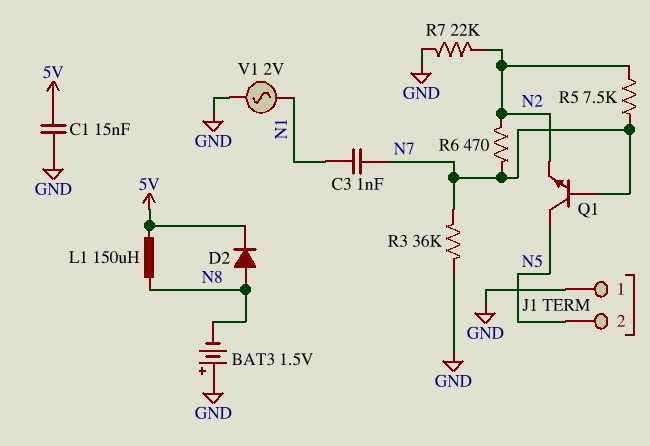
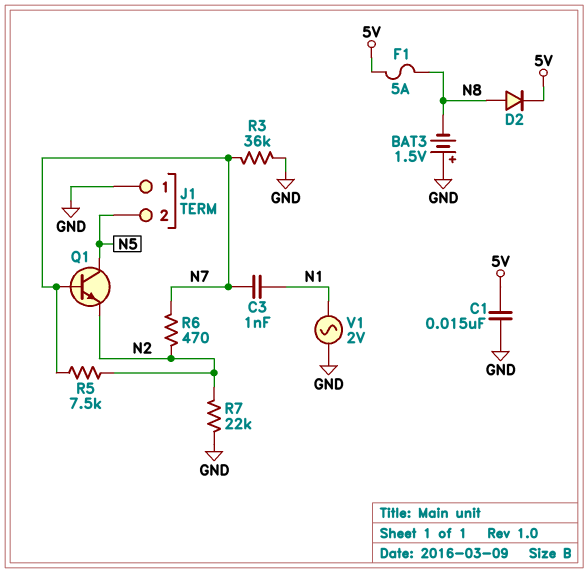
F1: none -> 5A (5V, N8)
L1: 150uH (5V, N8) -> none

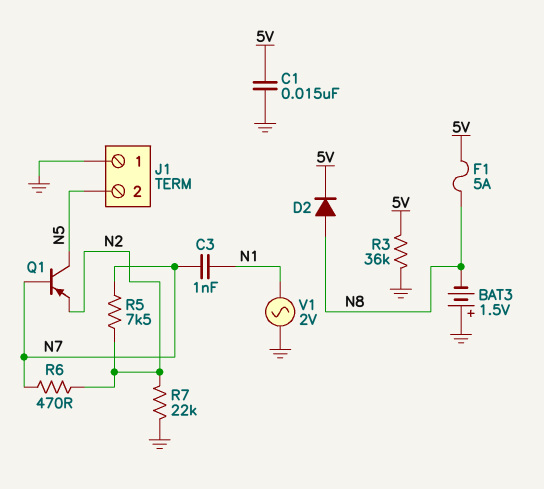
Q1: NPN (B N7, C N5, E N2) -> PNP (B N7, C N5, E N2)
R3: 36k (GND, N7) -> 36k (5V, GND)

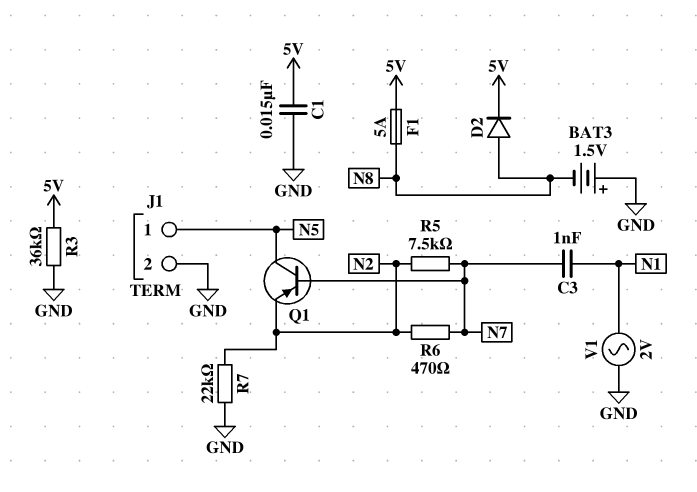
J1 pin 1: GND -> N5
J1 pin 2: N5 -> GND

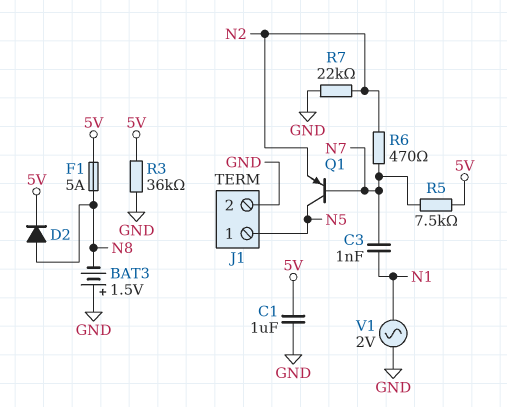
C1: 15nF (5V, GND) -> 1uF (5V, GND)
R5: 7.5k (N2, N7) -> 7.5k (5V, N7)

